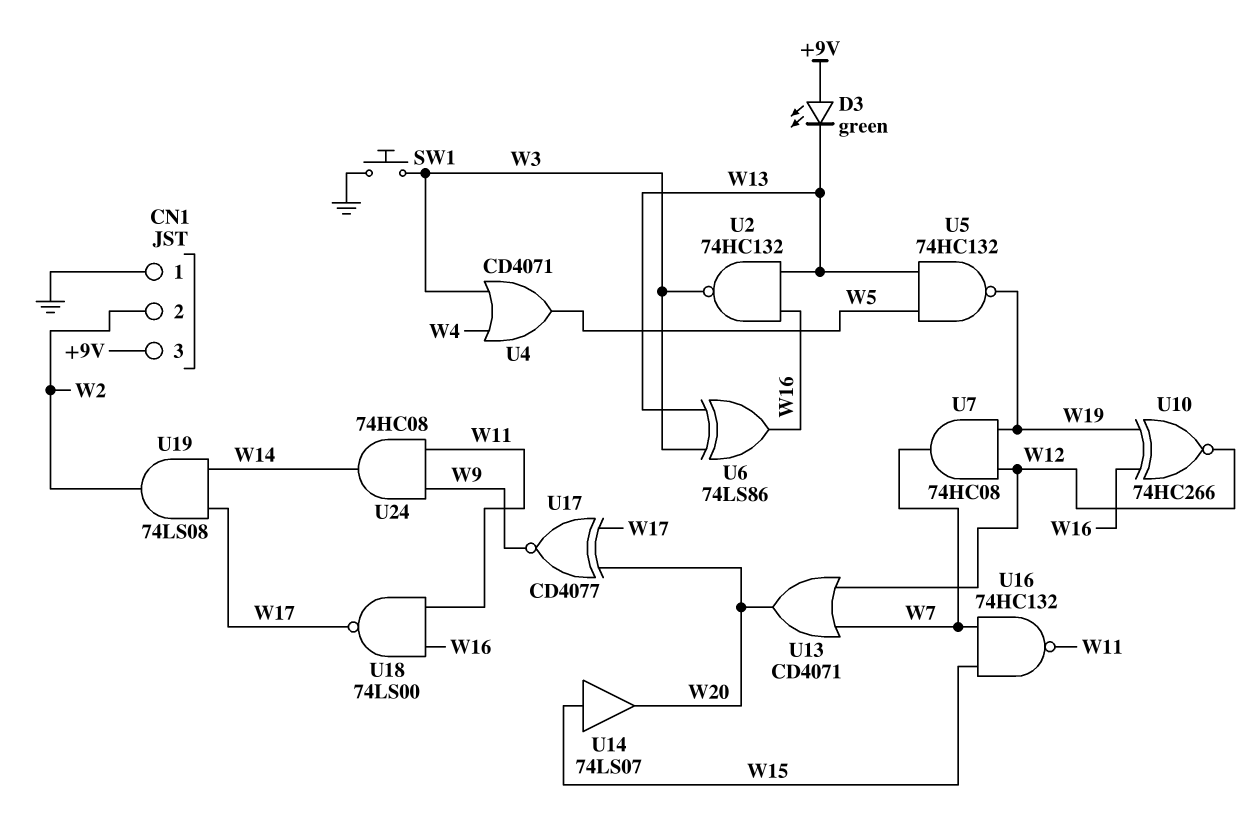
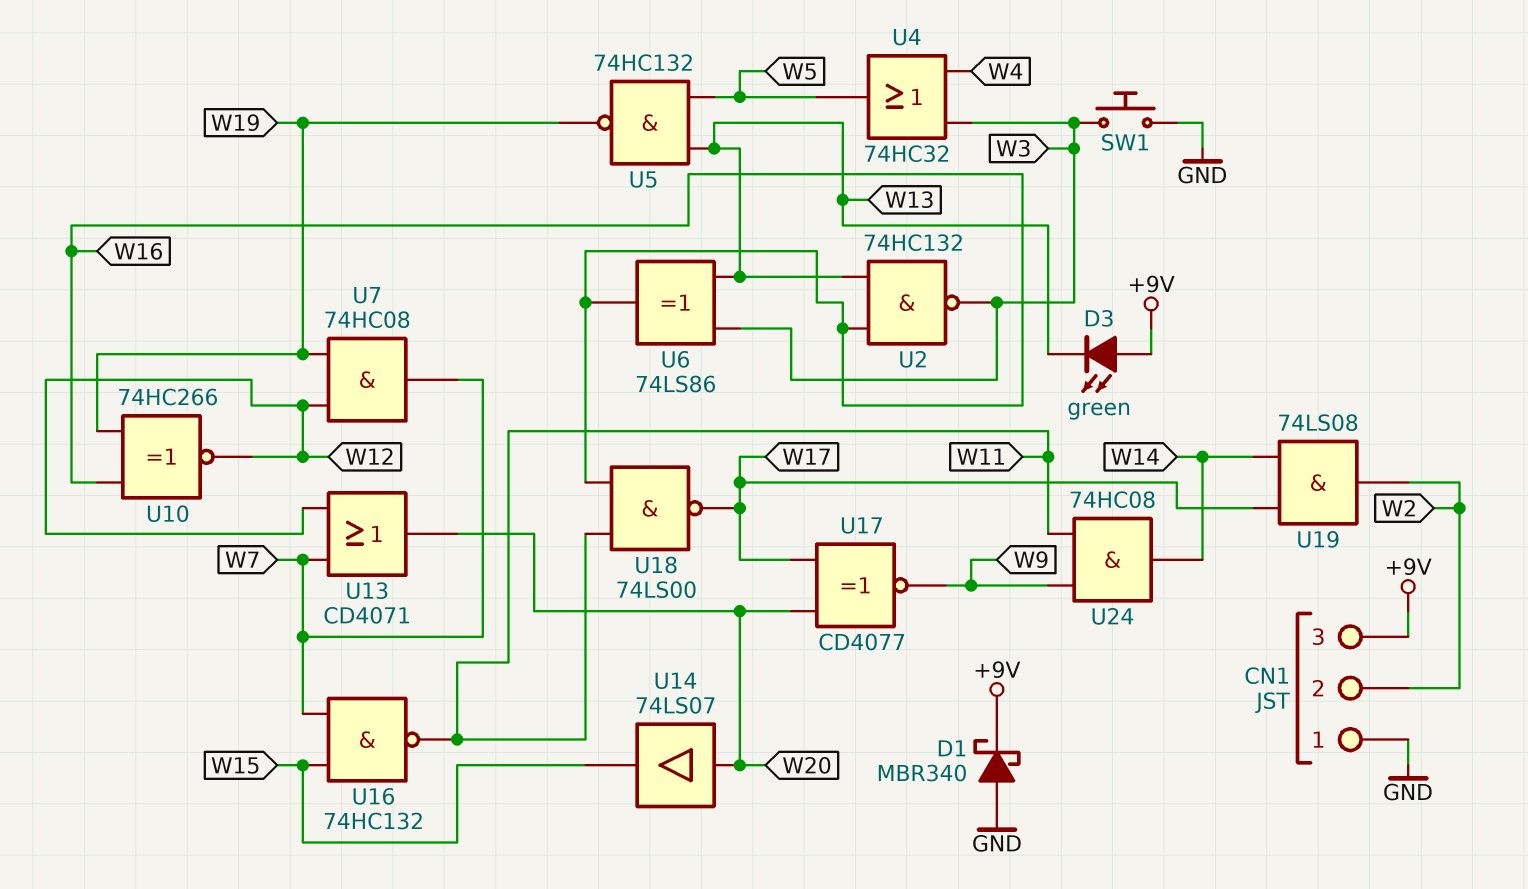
D1: none -> schottky MBR340 (A GND, K +9V)
U4: OR CD4071 (in W3, in W4, out W5) -> OR 74HC32 (in W3, in W4, out W5)
U14: buffer 74LS07 (in W15, out W20) -> buffer 74LS07 (in W20, out W15)

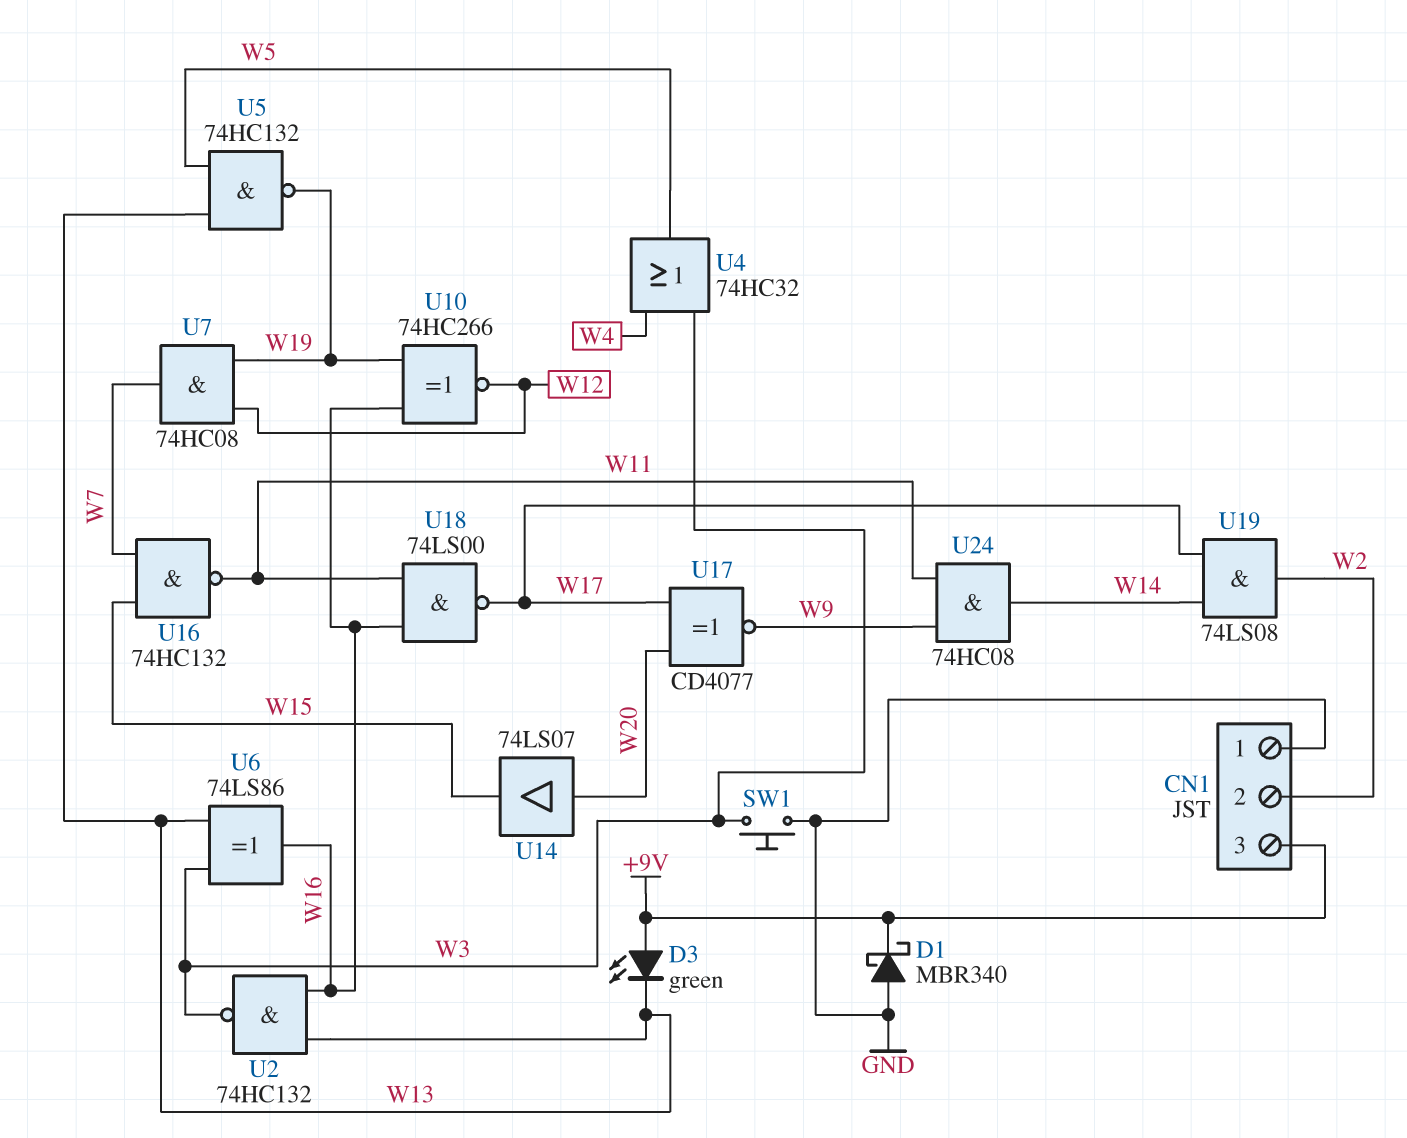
U13: OR CD4071 (in W7, in W12, out W20) -> none

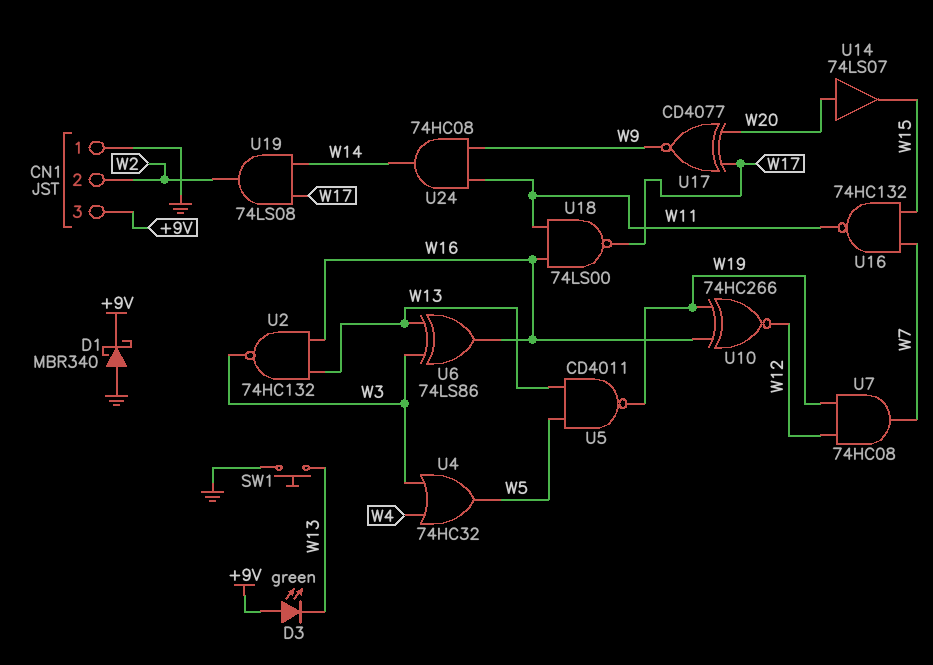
SW1: button (GND, W3) -> button (GND, W13)
U5: NAND 74HC132 (in W5, in W13, out W19) -> NAND CD4011 (in W5, in W13, out W19)

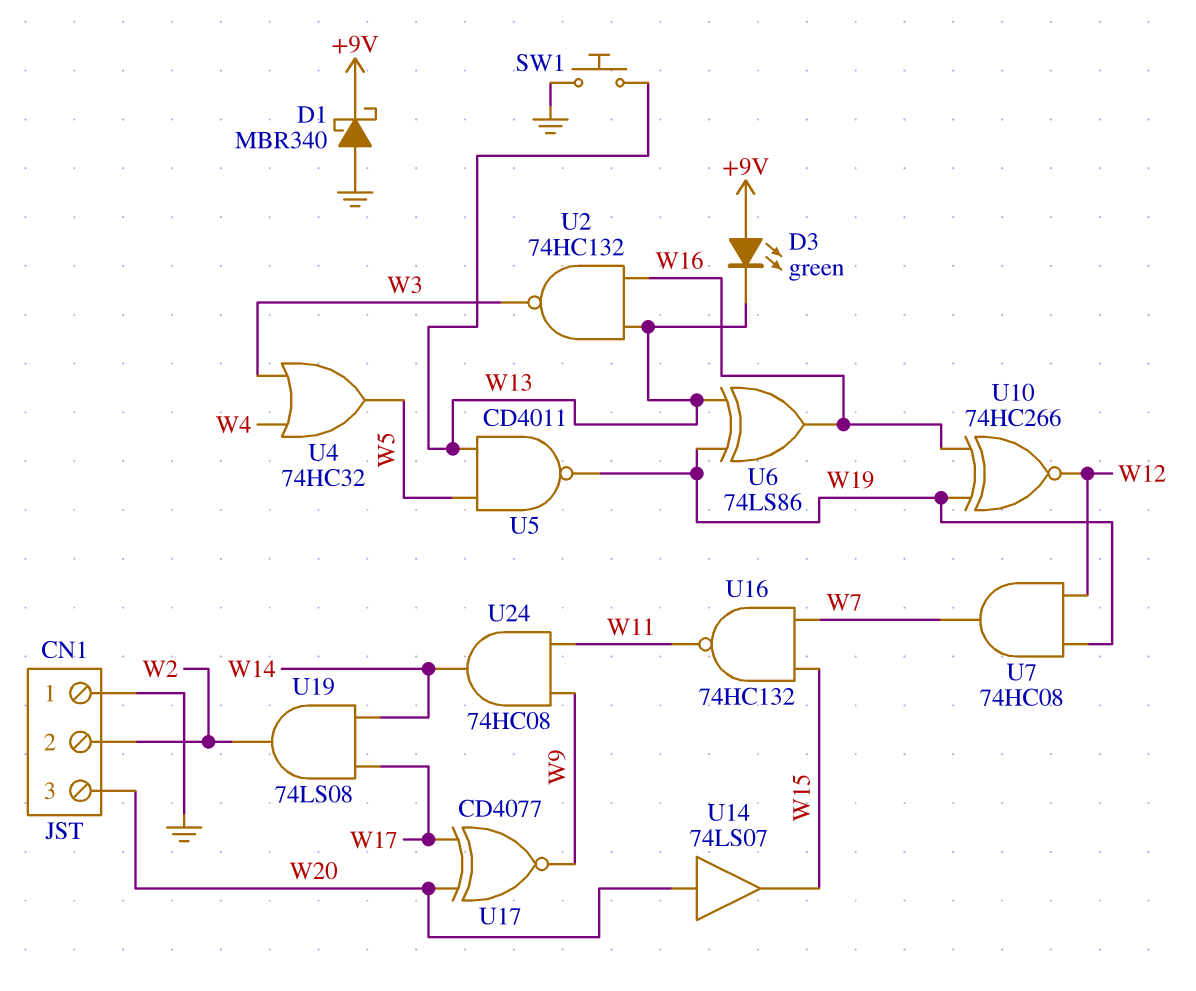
CN1 pin 3: +9V -> W20
U6: XOR 74LS86 (in W3, in W13, out W16) -> XOR 74LS86 (in W13, in W19, out W16)
U18: NAND 74LS00 (in W11, in W16, out W17) -> none

